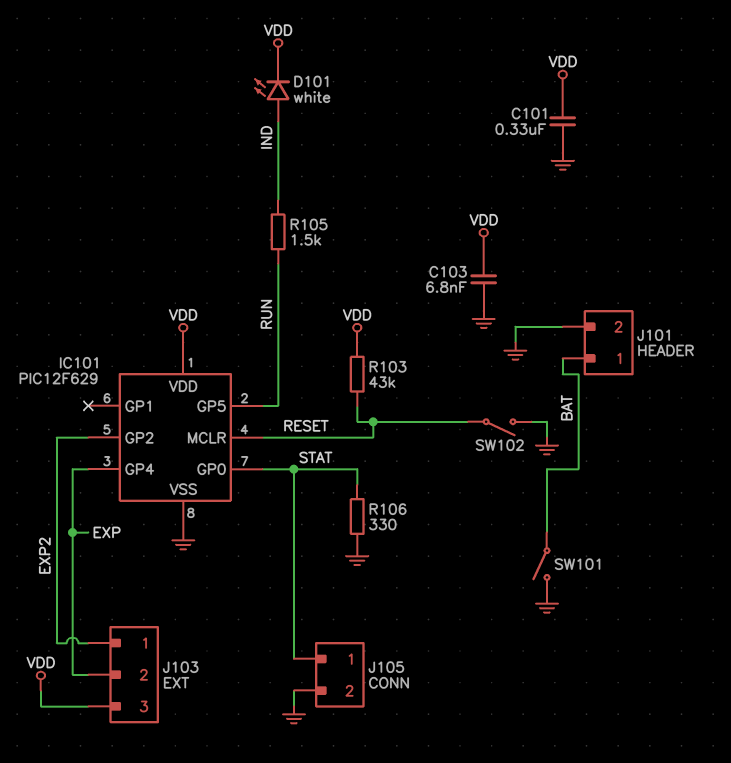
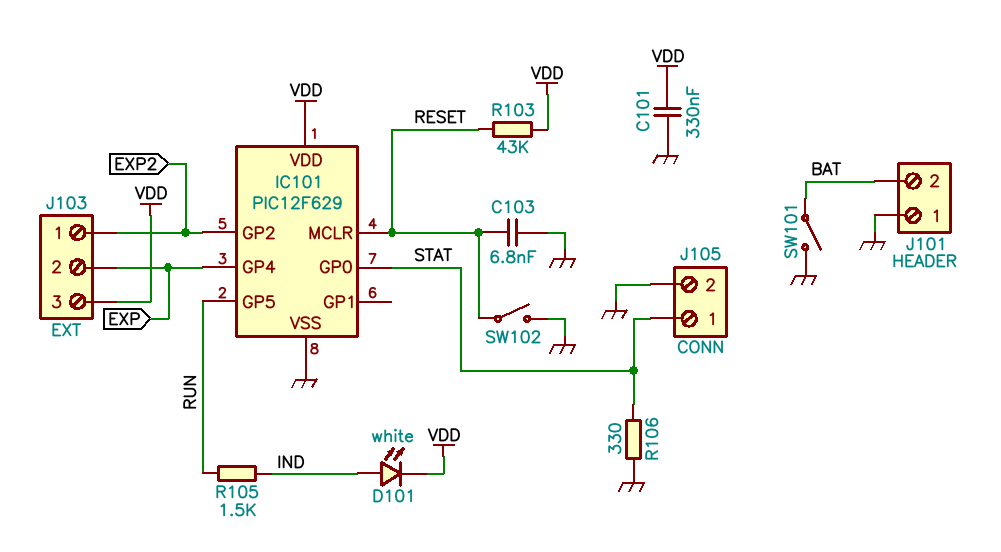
C103: 6.8nF (GND, VDD) -> 6.8nF (GND, RESET)
J101 pin 1: BAT -> GND
J101 pin 2: GND -> BAT

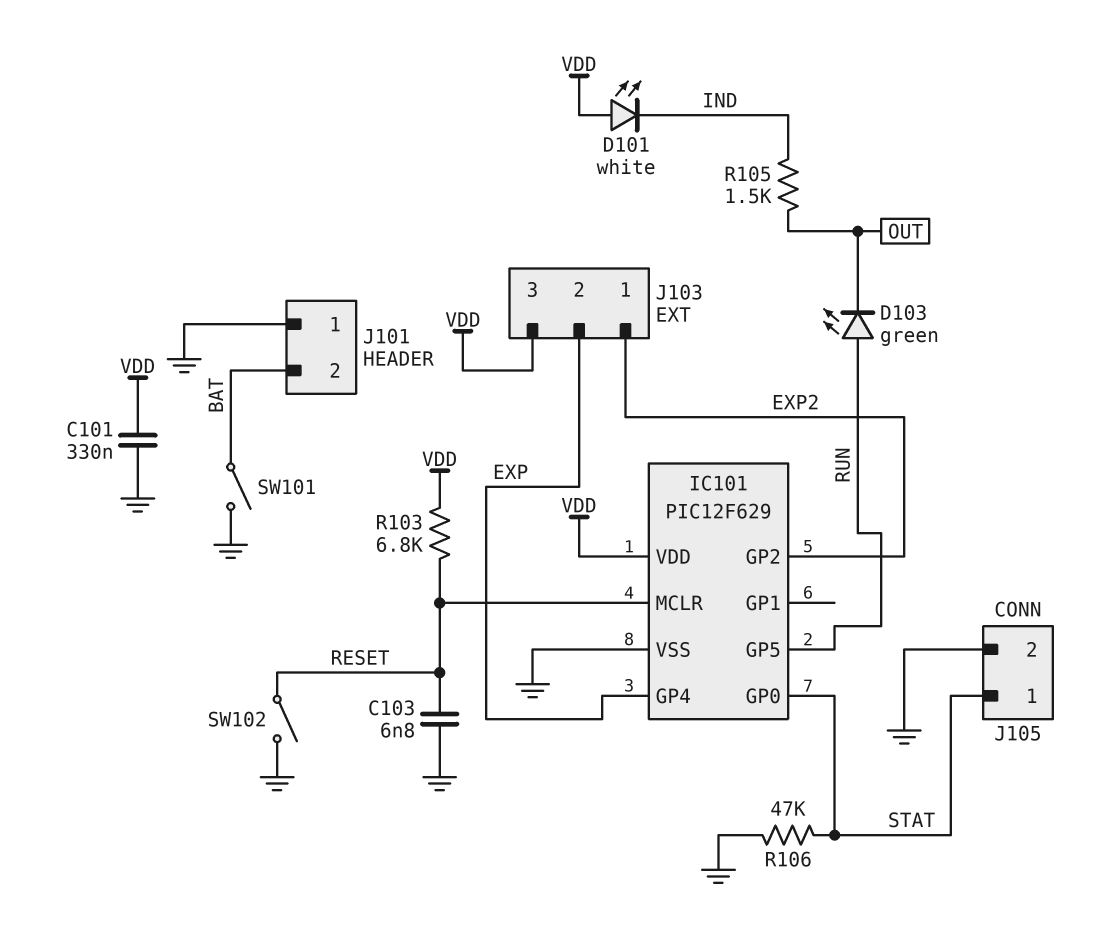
D101: LED white (A IND, K VDD) -> LED white (A VDD, K IND)
D103: none -> LED green (A RUN, K OUT)
R103: 43k (RESET, VDD) -> 6.8k (RESET, VDD)
R105: 1.5k (IND, RUN) -> 1.5k (IND, OUT)
R106: 330 (GND, STAT) -> 47k (GND, STAT)

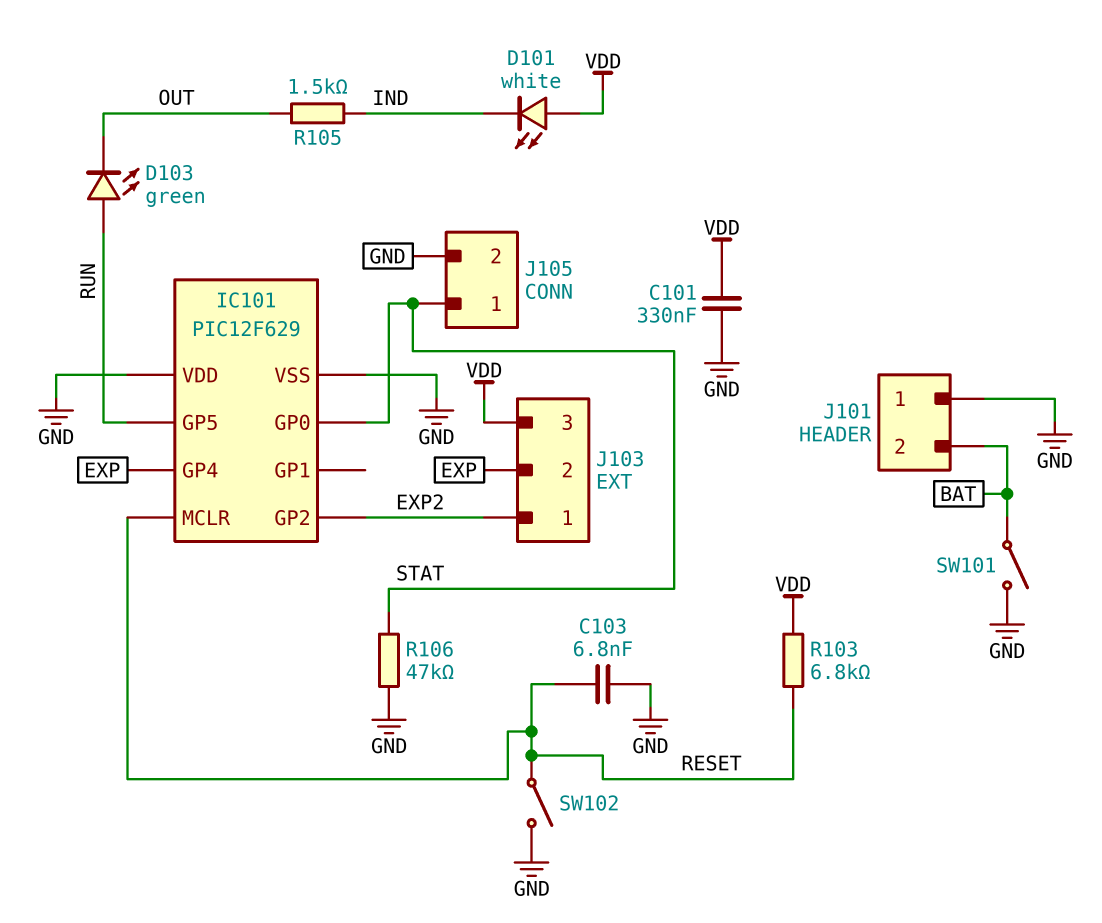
IC101 pin VDD: VDD -> GND

